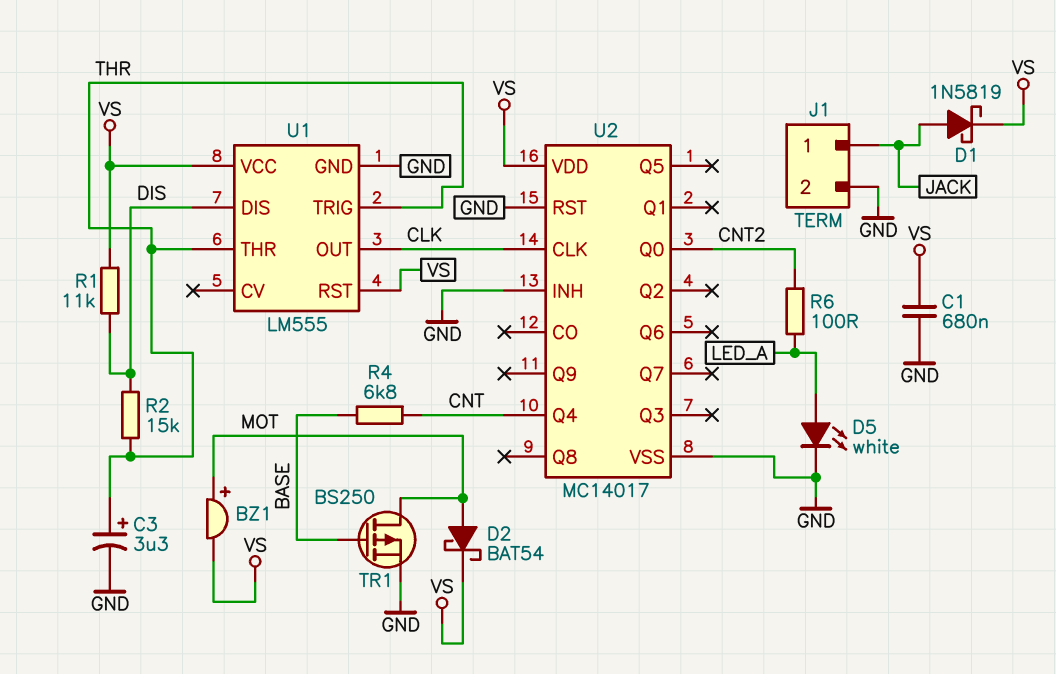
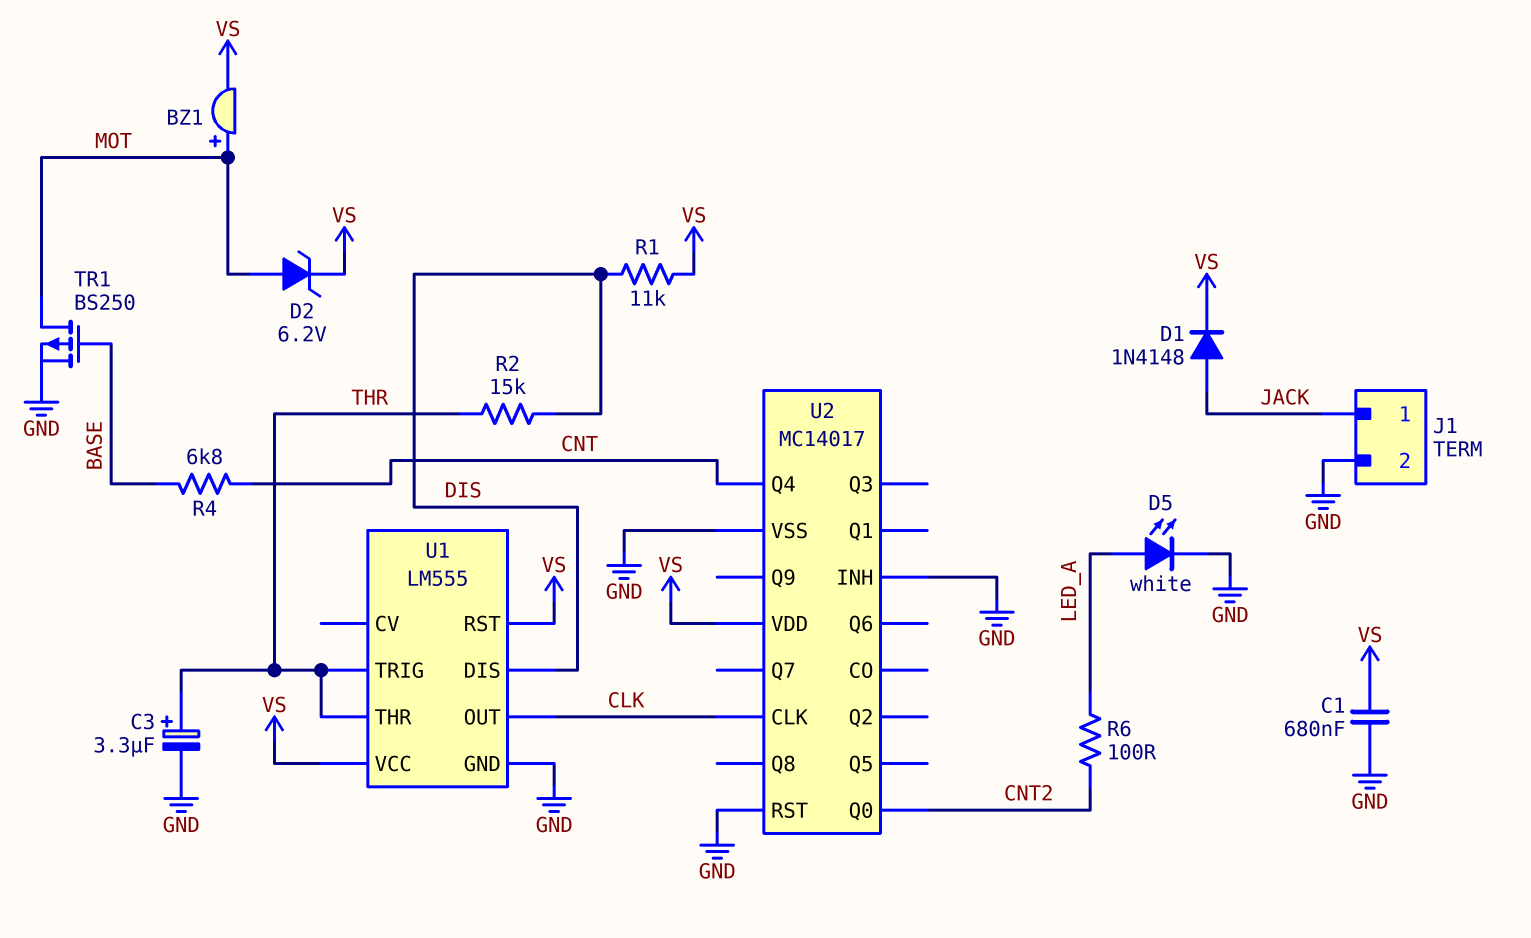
D1: schottky 1N5819 (A JACK, K VS) -> diode 1N4148 (A JACK, K VS)
D2: schottky BAT54 (A MOT, K VS) -> zener 6.2V (A MOT, K VS)

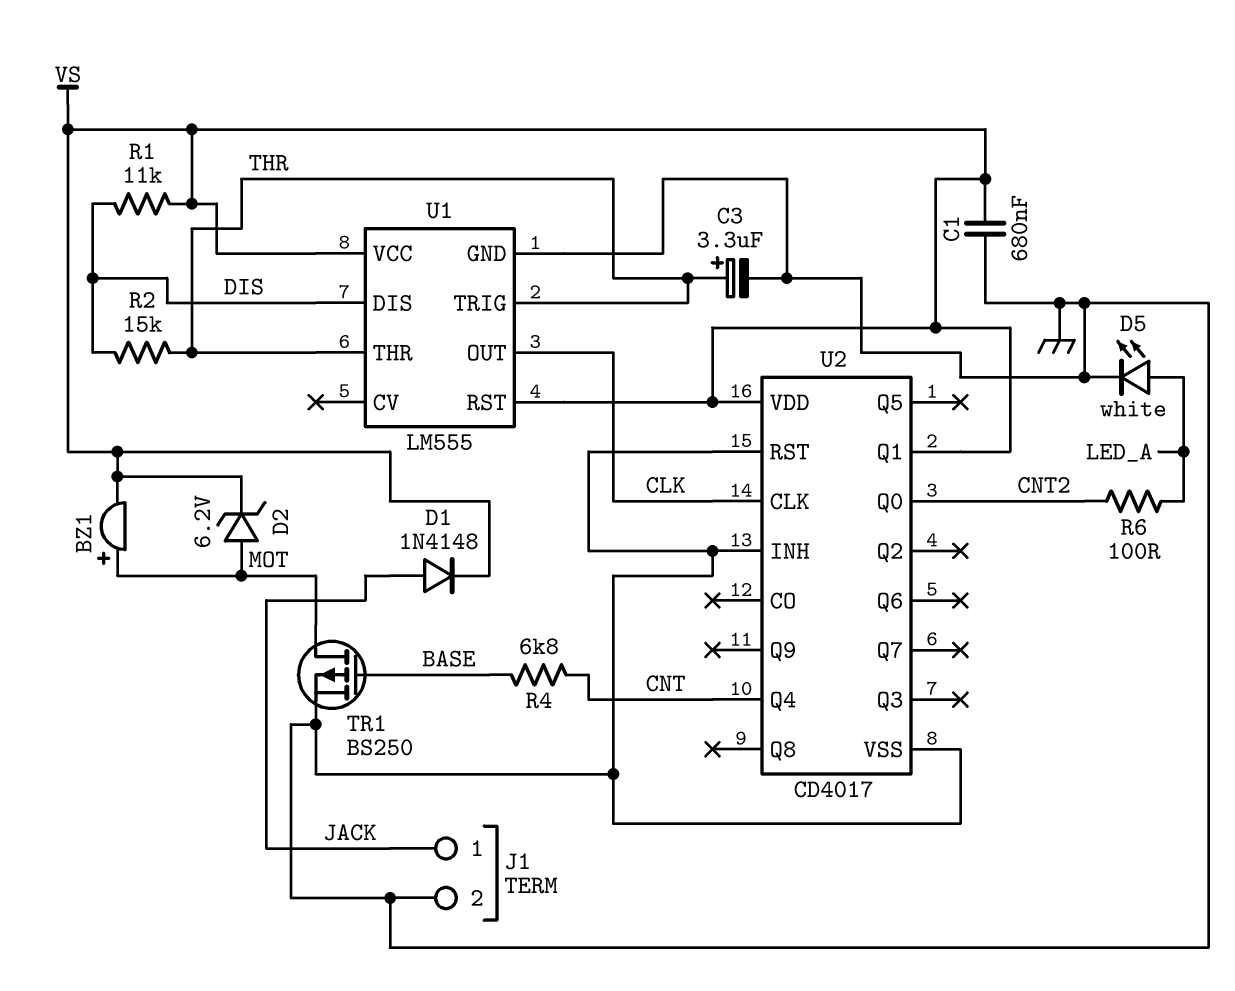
U2: MC14017 -> CD4017
U2 pin Q1: none -> VS

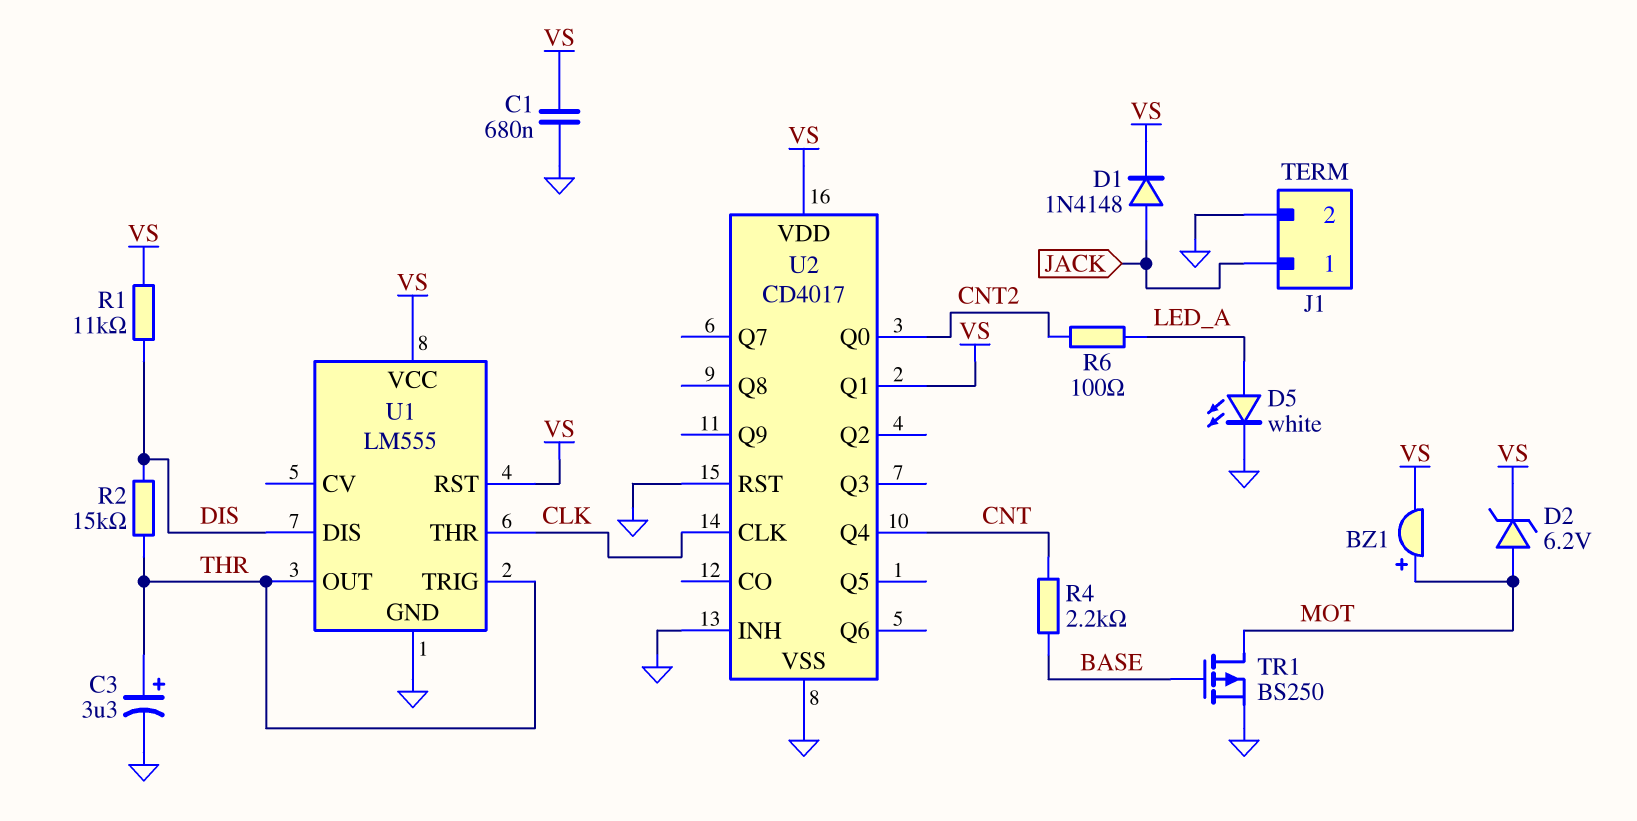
R4: 6.8k (BASE, CNT) -> 2.2k (BASE, CNT)
U1 pin OUT: CLK -> THR
U1 pin THR: THR -> CLK

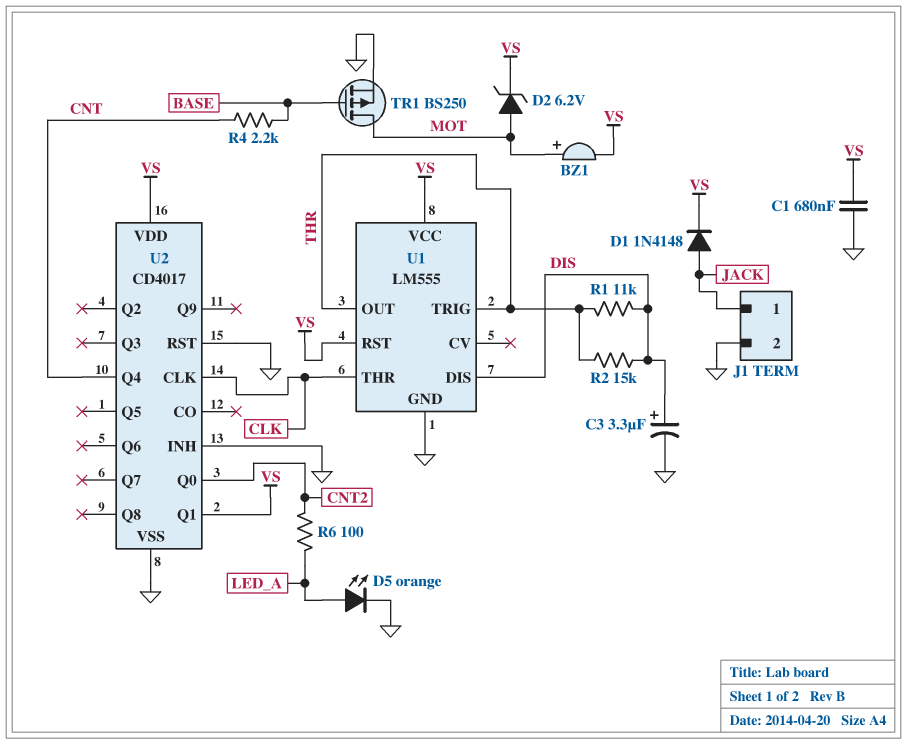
C3: 3.3uF (plus THR, minus GND) -> 3.3uF (plus DIS, minus GND)
D5: LED white (A LED_A, K GND) -> LED orange (A LED_A, K GND)
R1: 11k (DIS, VS) -> 11k (DIS, THR)

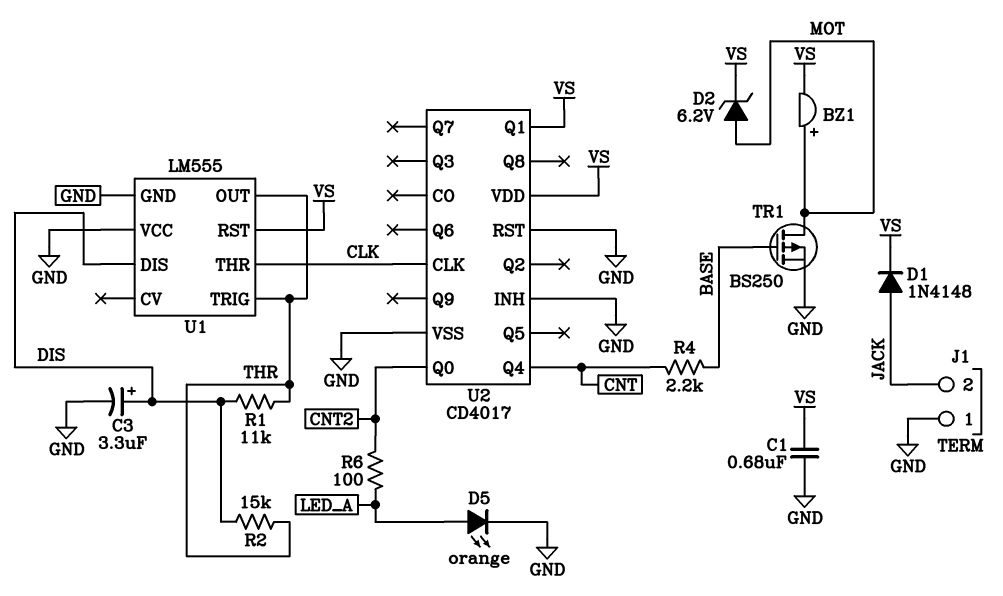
J1 pin 1: JACK -> GND
J1 pin 2: GND -> JACK
U1 pin VCC: VS -> GND

